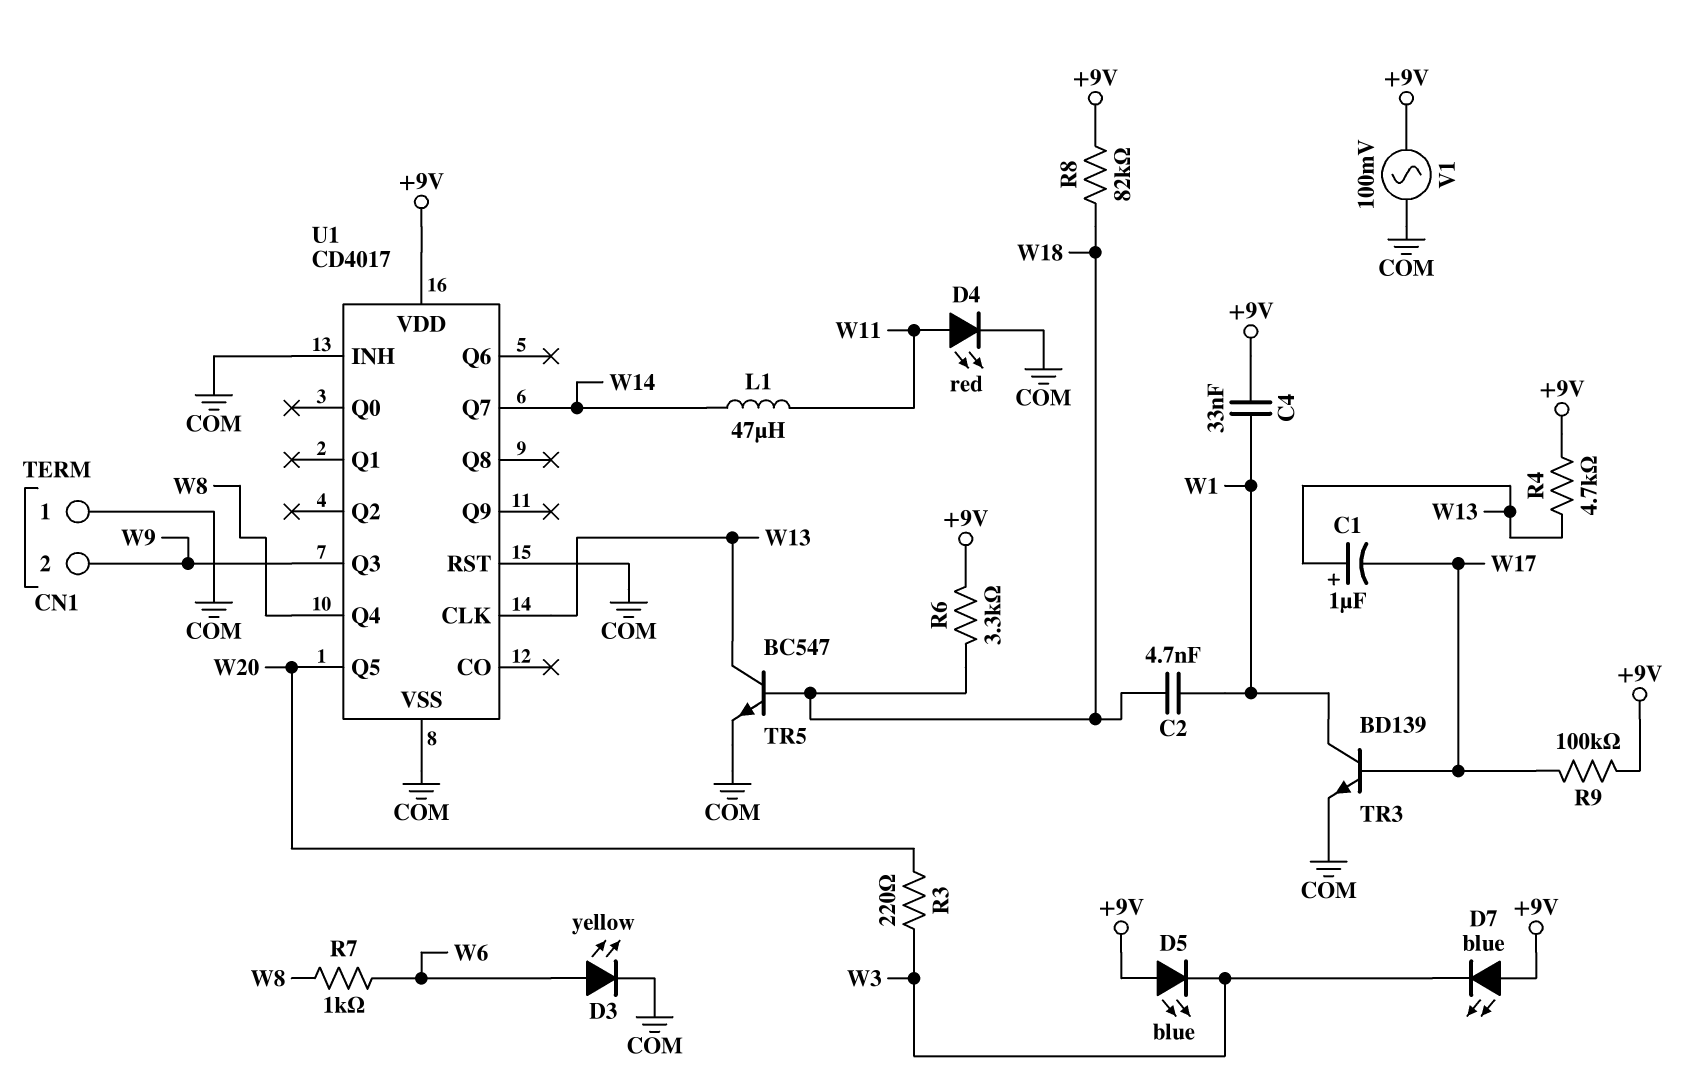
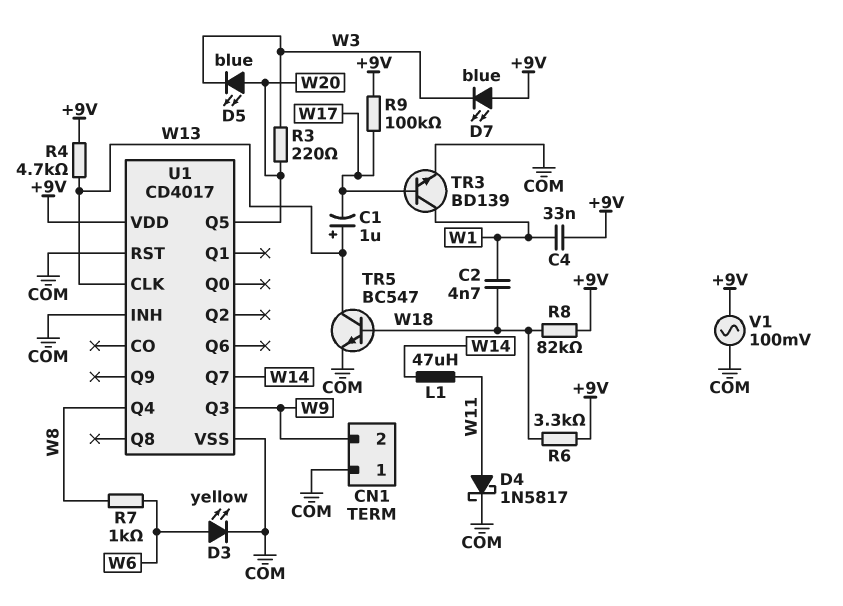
D4: LED red (A W11, K COM) -> schottky 1N5817 (A W11, K COM)
D5: LED blue (A +9V, K W3) -> LED blue (A W20, K W3)

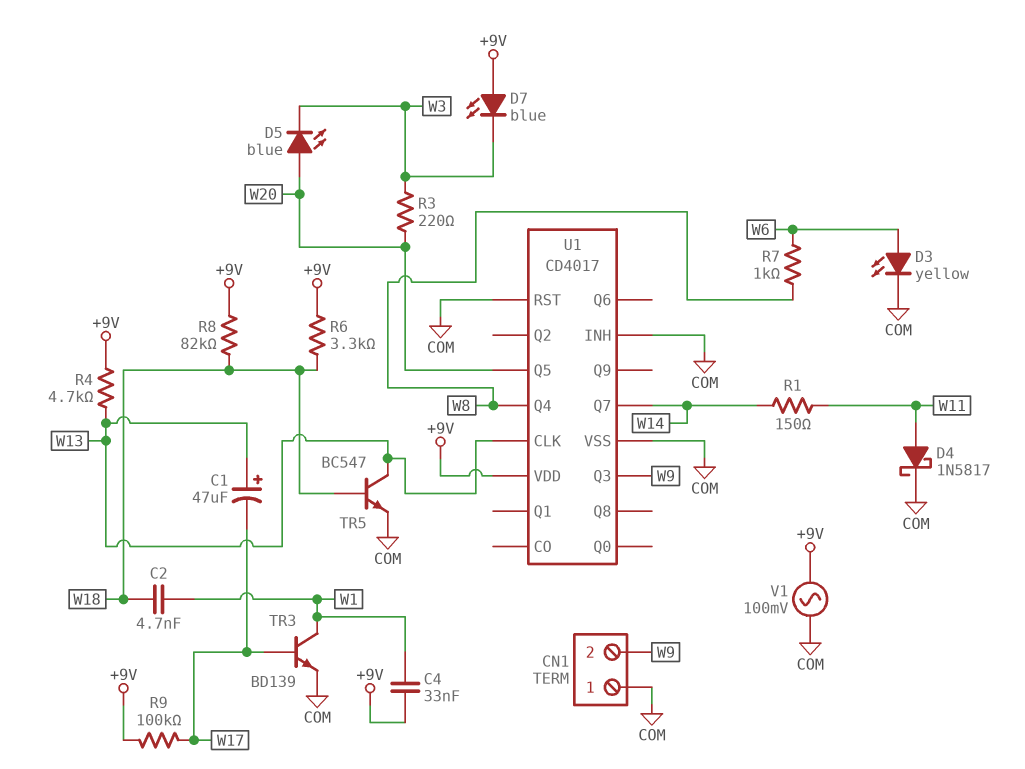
C1: 1uF (plus W13, minus W17) -> 47uF (plus W13, minus W17)
L1: 47uH (W11, W14) -> none
R1: none -> 150 (W11, W14)

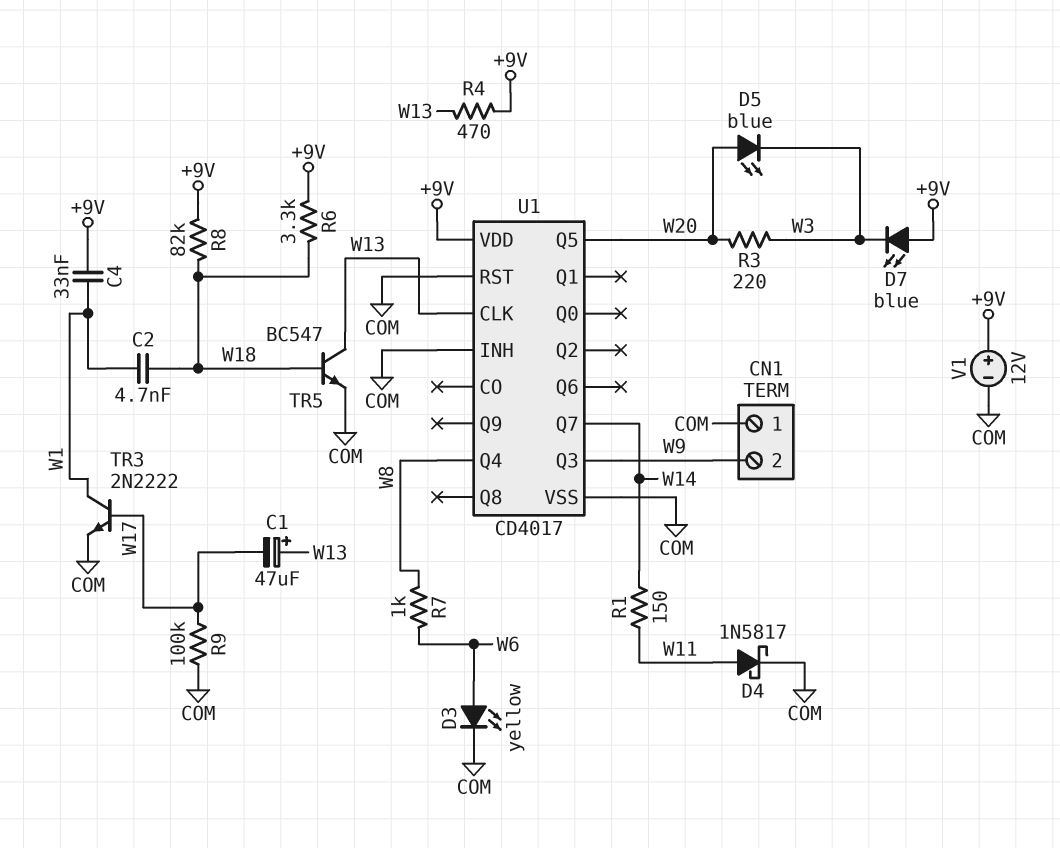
R4: 4.7k (+9V, W13) -> 470 (+9V, W13)
R9: 100k (+9V, W17) -> 100k (COM, W17)
TR3: NPN BD139 (B W17, C W1, E COM) -> NPN 2N2222 (B W17, C W1, E COM)
V1: AC 100mV (+9V, COM) -> 12V (plus +9V, minus COM)

